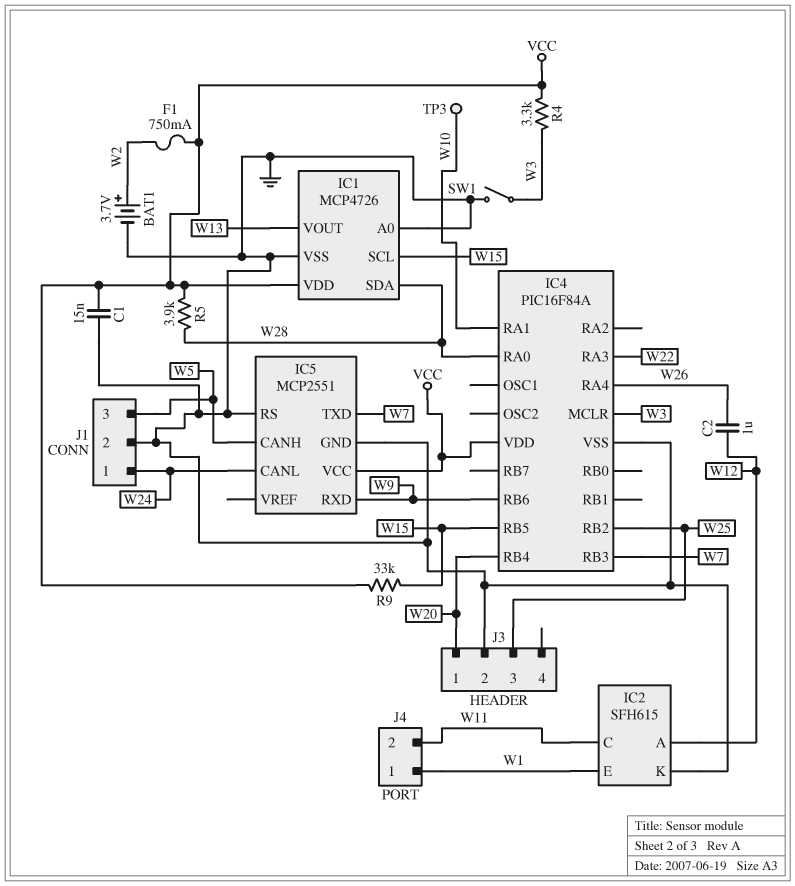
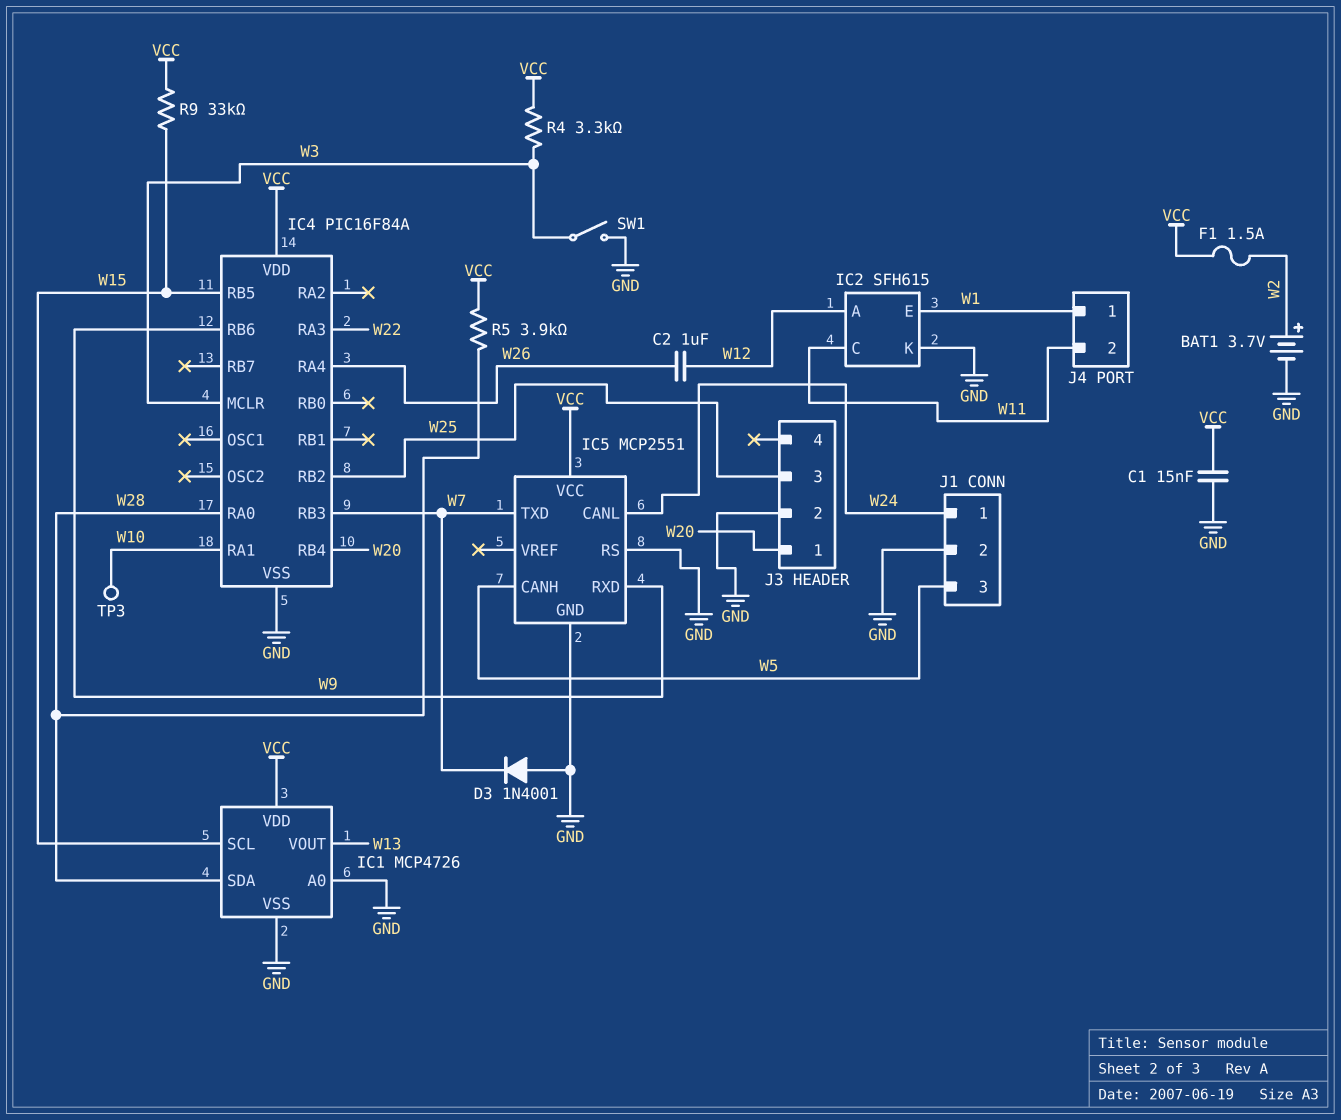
D3: none -> diode 1N4001 (A GND, K W7)
F1: 750mA (VCC, W2) -> 1.5A (VCC, W2)

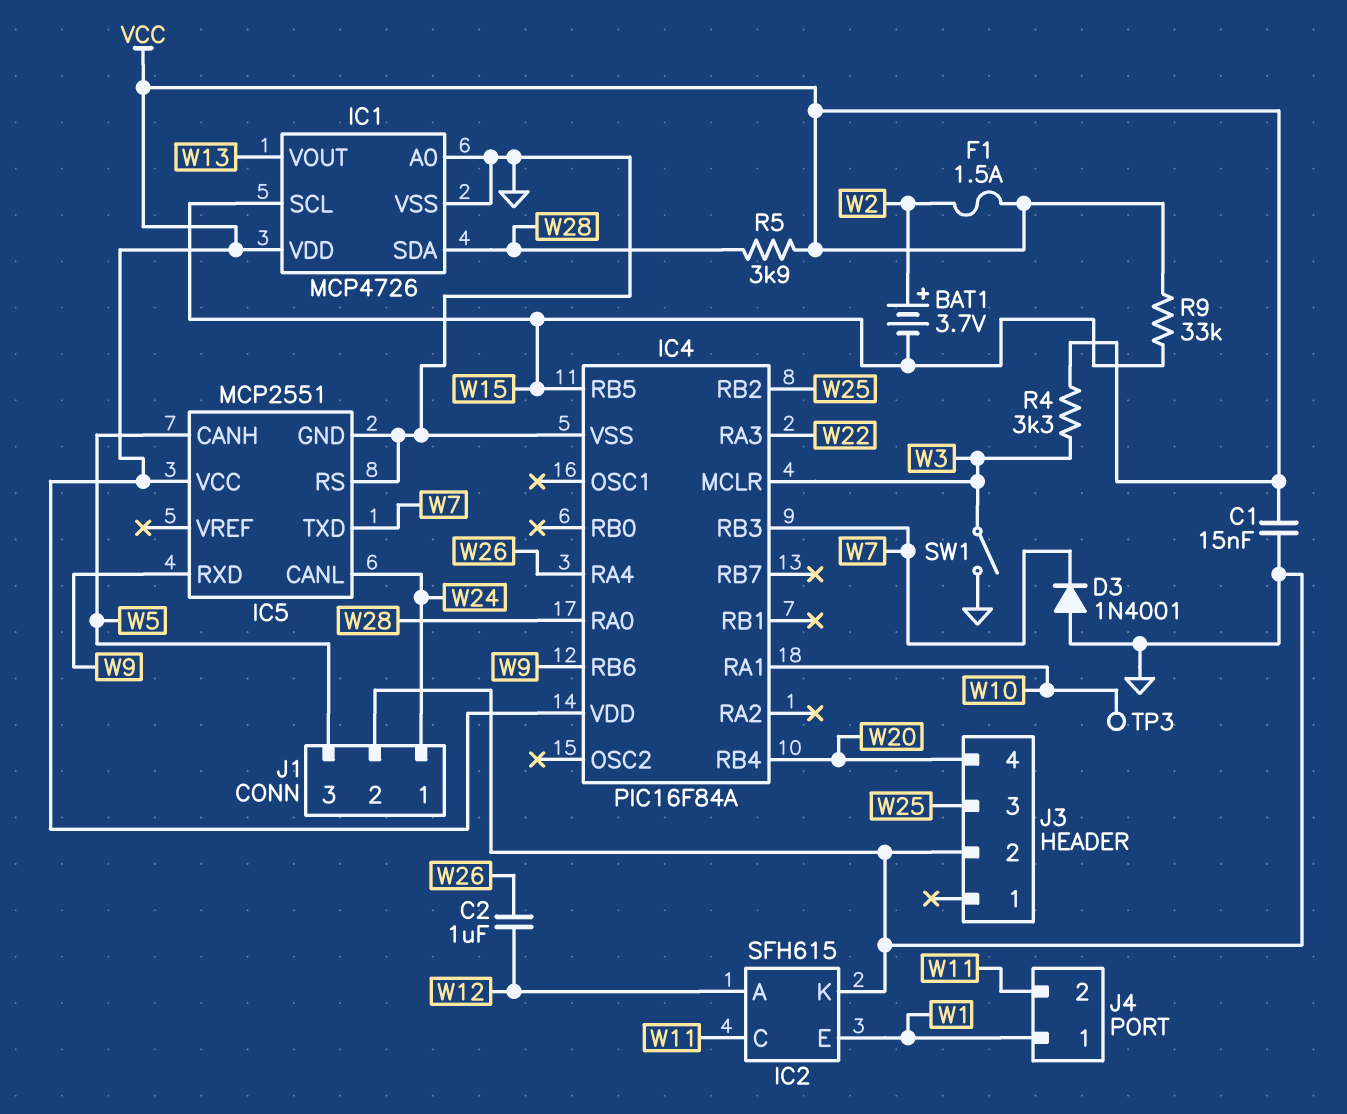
BAT1: 3.7V (plus W2, minus GND) -> 3.7V (plus W2, minus W15)
J3 pin 1: W20 -> none
J3 pin 4: none -> W20

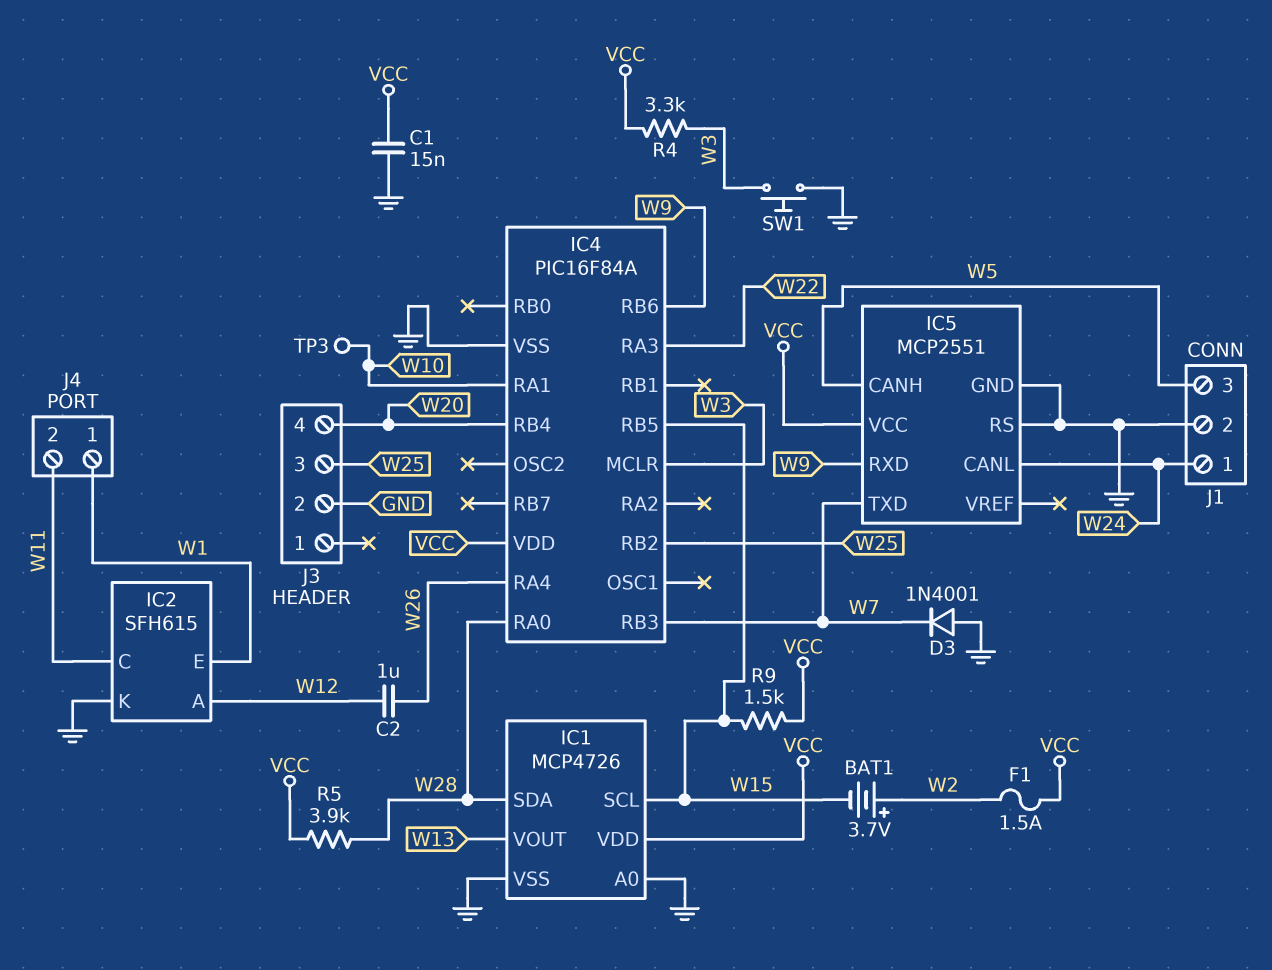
R9: 33k (VCC, W15) -> 1.5k (VCC, W15)
SW1: switch (GND, W3) -> button (GND, W3)

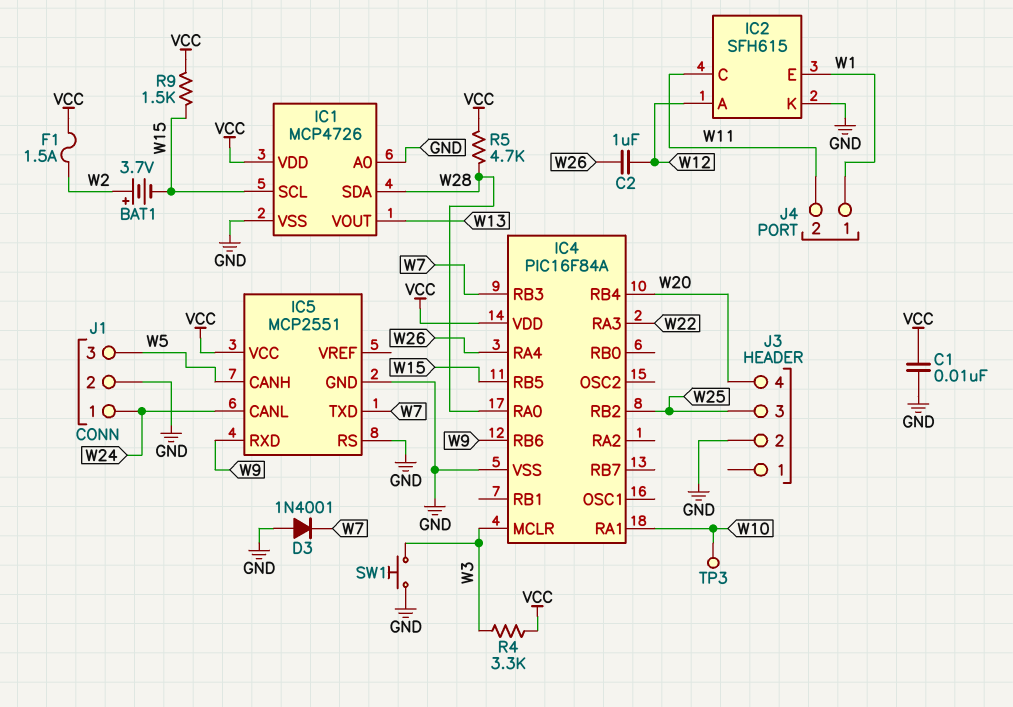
C1: 15nF (GND, VCC) -> 10nF (GND, VCC)
R5: 3.9k (VCC, W28) -> 4.7k (VCC, W28)

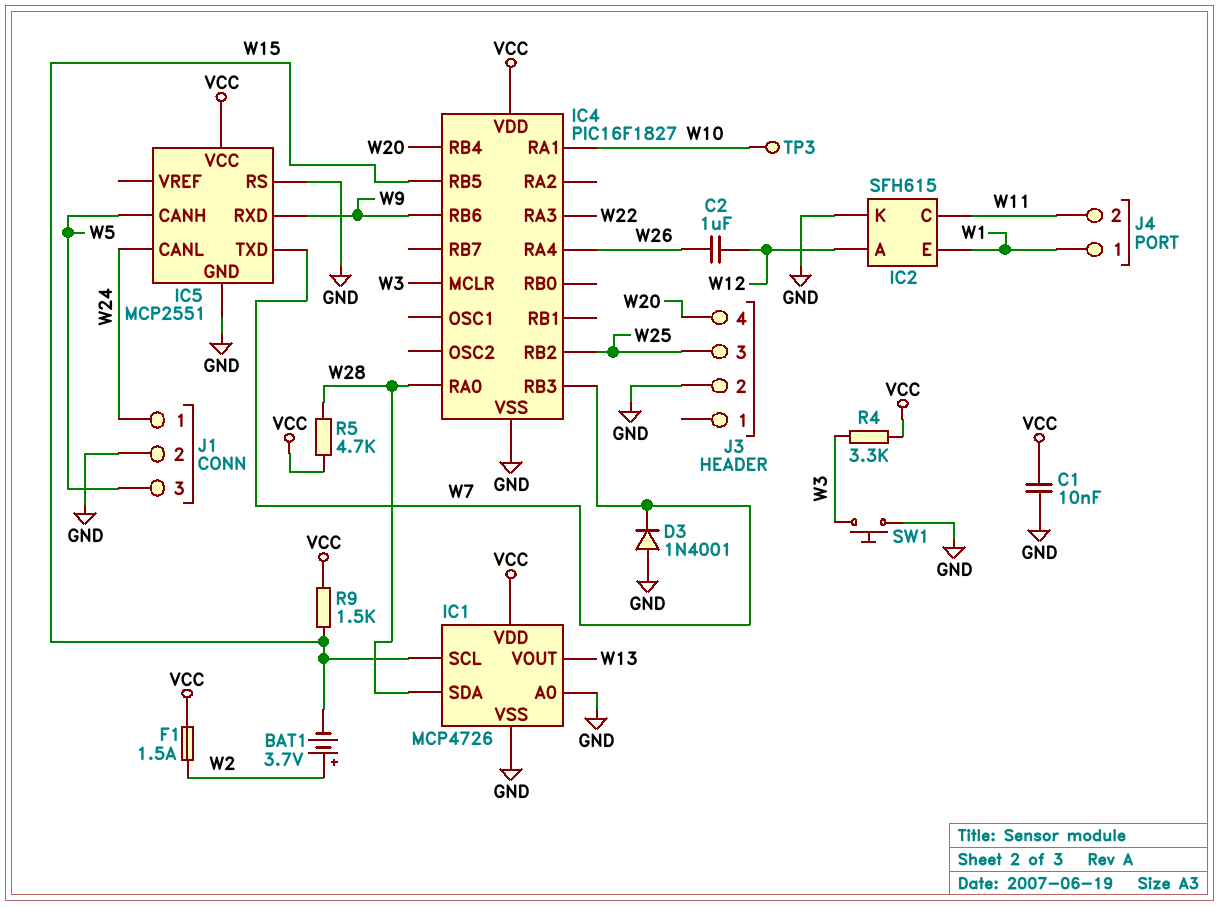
IC4: PIC16F84A -> PIC16F1827

